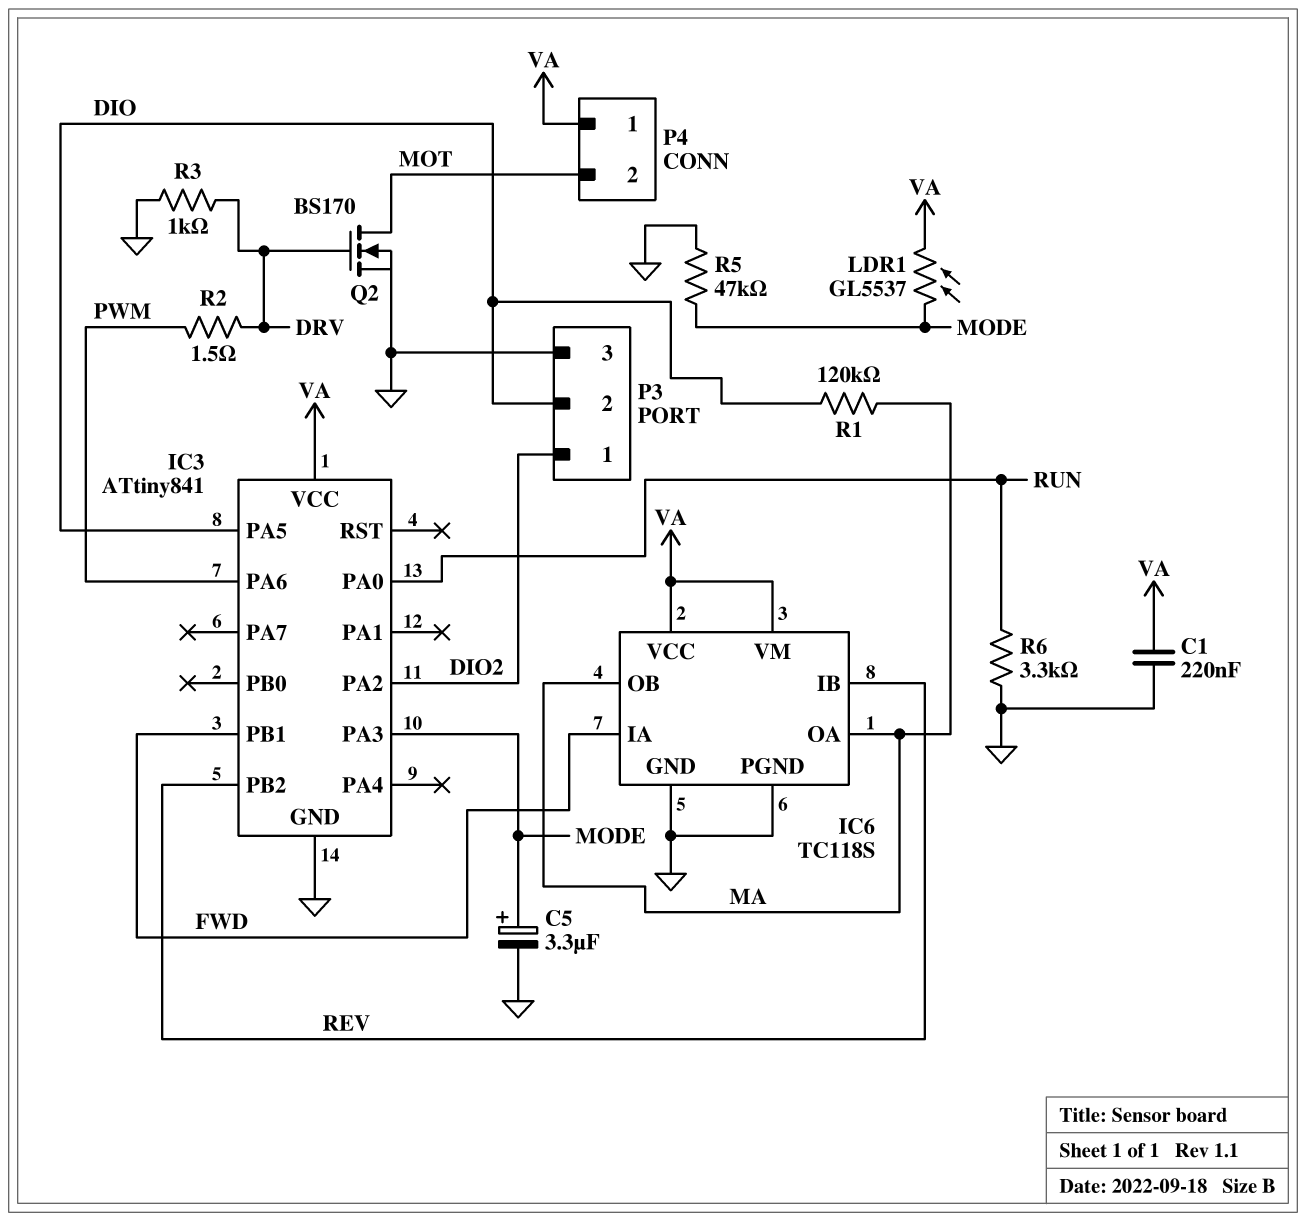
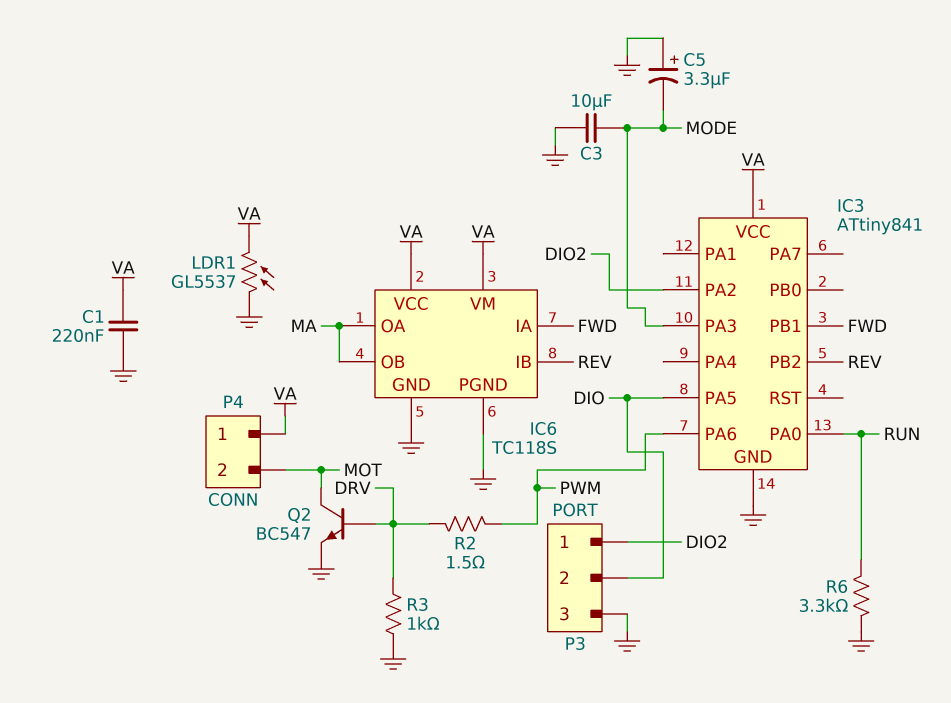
C3: none -> 10uF (GND, MODE)
C5: 3.3uF (plus MODE, minus GND) -> 3.3uF (plus GND, minus MODE)
LDR1: GL5537 (MODE, VA) -> GL5537 (GND, VA)
Q2: NMOS BS170 (G DRV, D MOT, S GND) -> NPN BC547 (B DRV, C MOT, E GND)
R1: 120k (DIO, MA) -> none
R5: 47k (GND, MODE) -> none

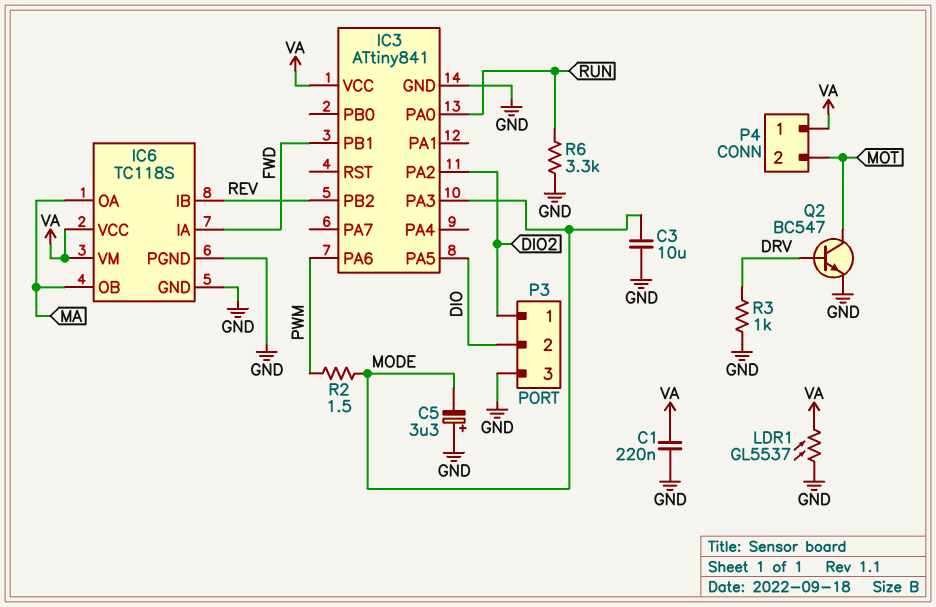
R2: 1.5 (DRV, PWM) -> 1.5 (MODE, PWM)

